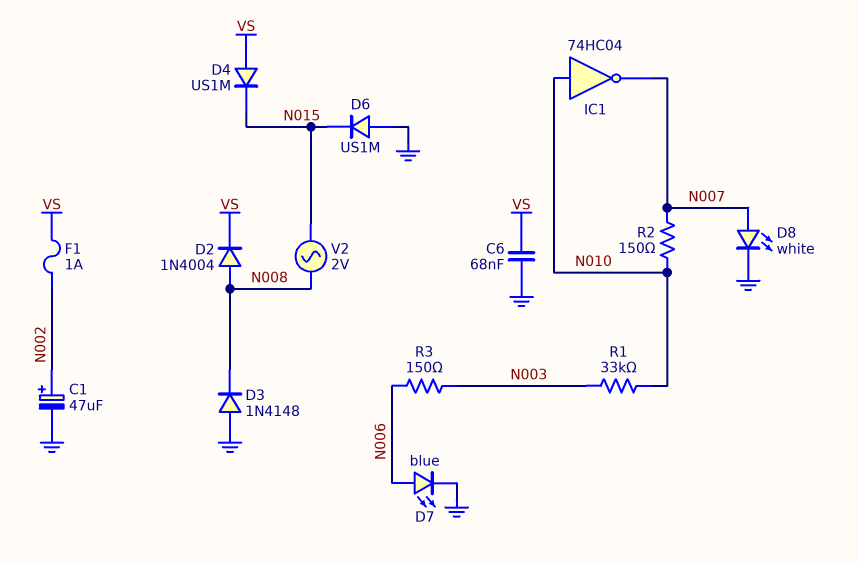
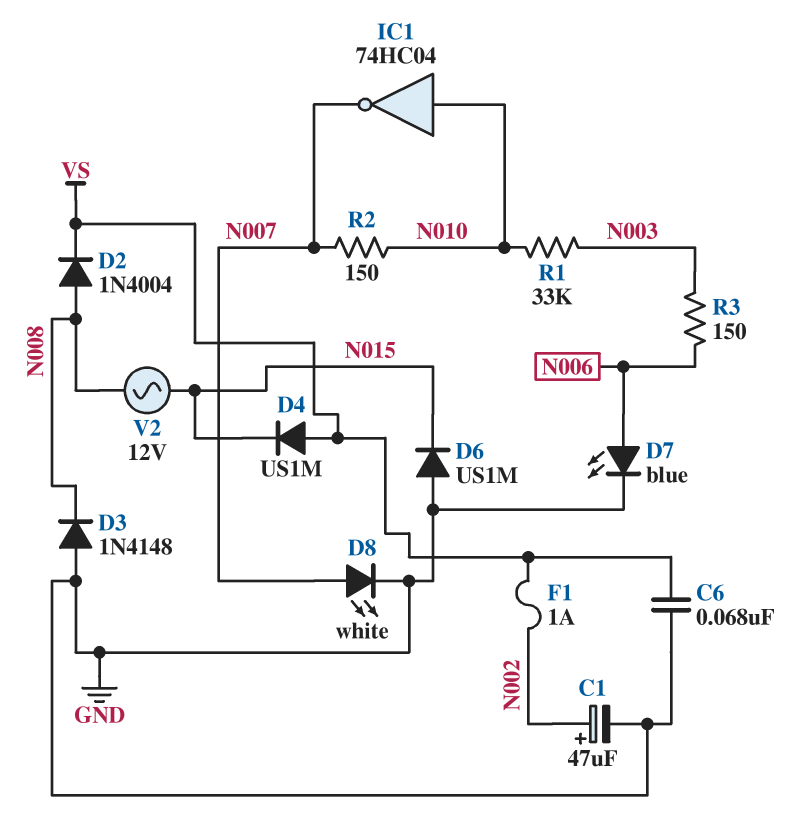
V2: AC 2V (N008, N015) -> AC 12V (N008, N015)

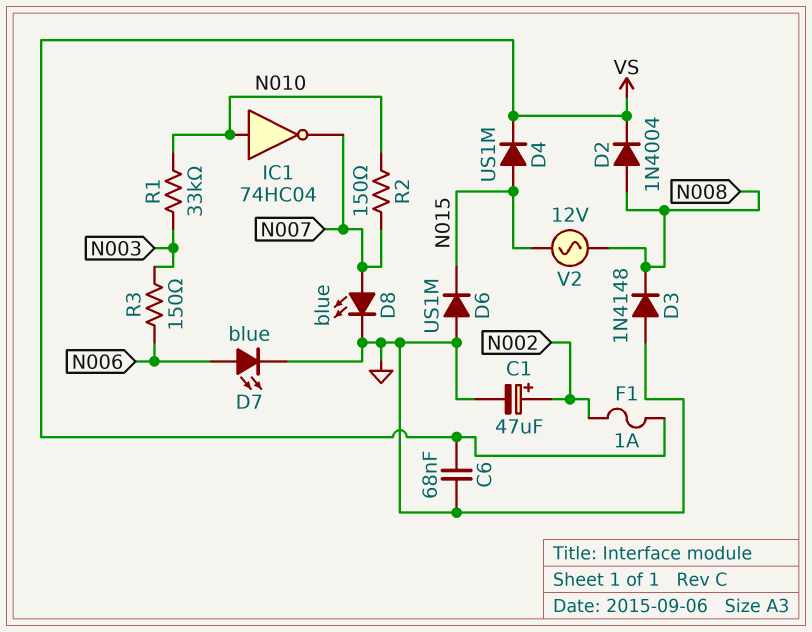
D4: diode US1M (A VS, K N015) -> diode US1M (A N015, K VS)
D8: LED white (A N007, K GND) -> LED blue (A N007, K GND)

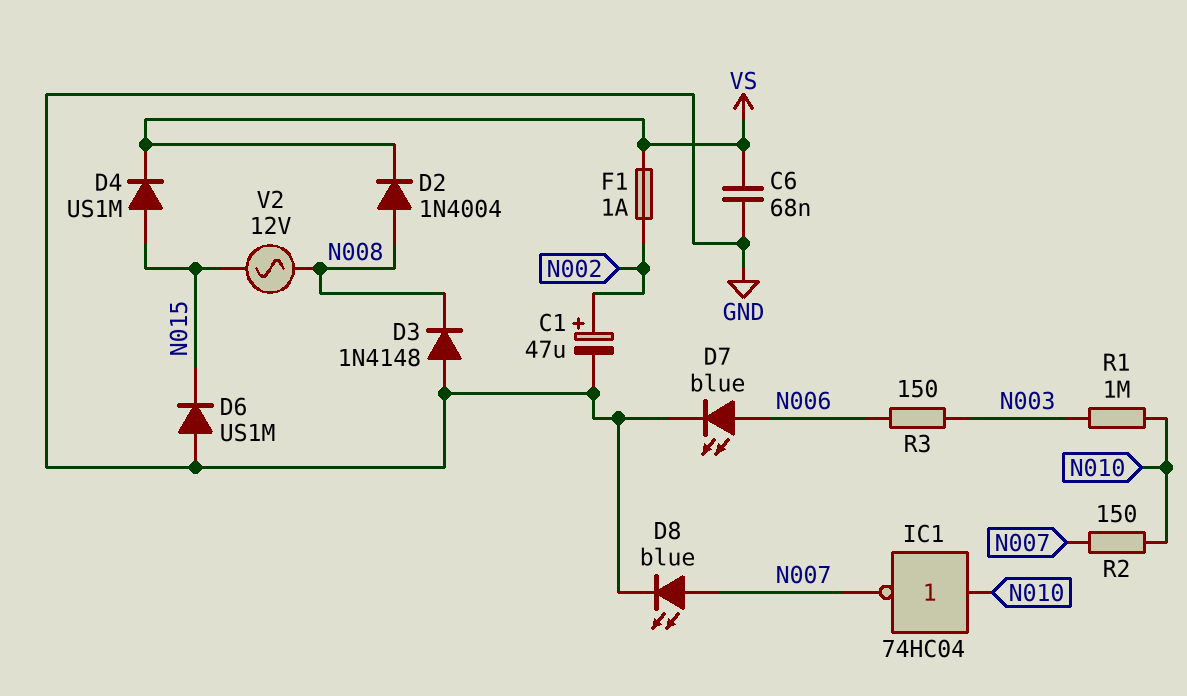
R1: 33k (N003, N010) -> 1M (N003, N010)

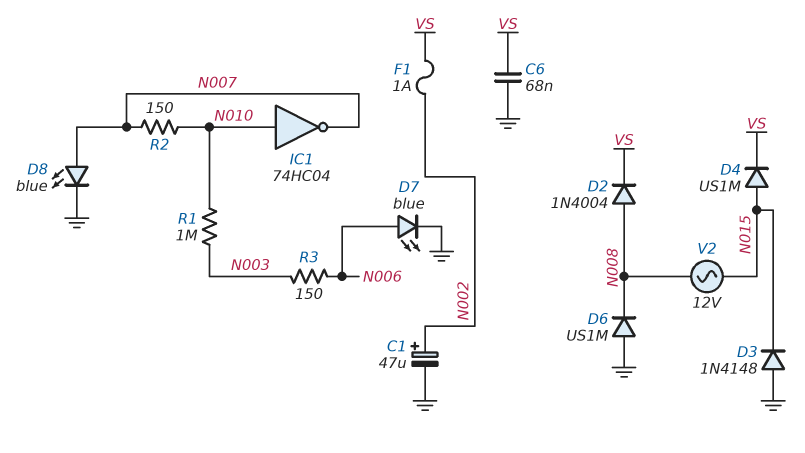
D3: diode 1N4148 (A GND, K N008) -> diode 1N4148 (A GND, K N015)
D6: diode US1M (A GND, K N015) -> diode US1M (A GND, K N008)

